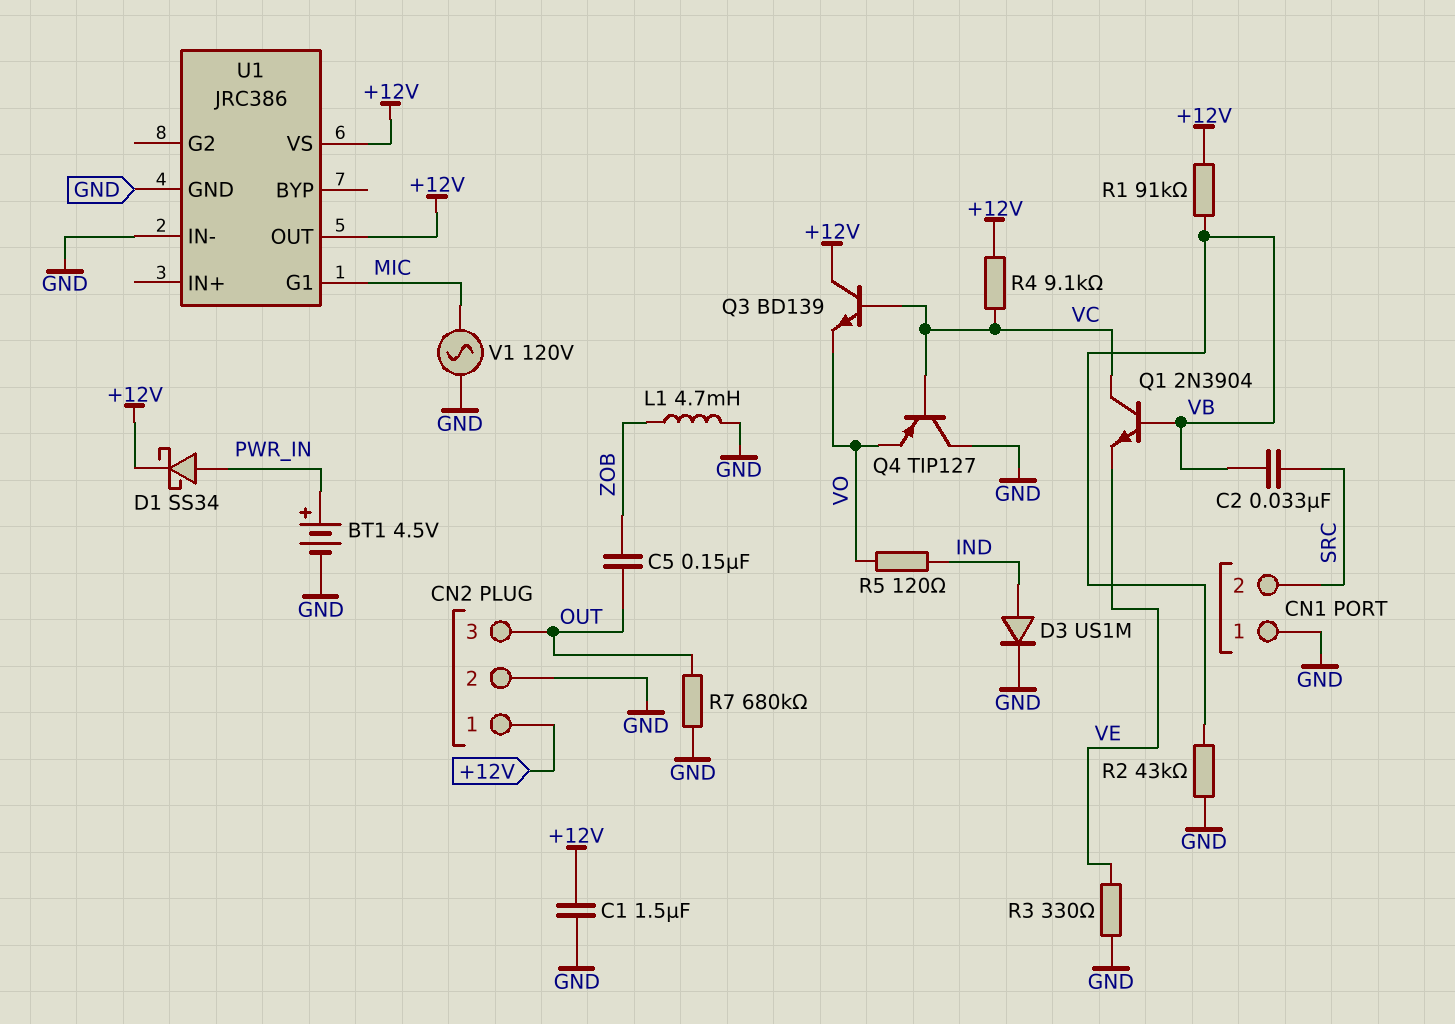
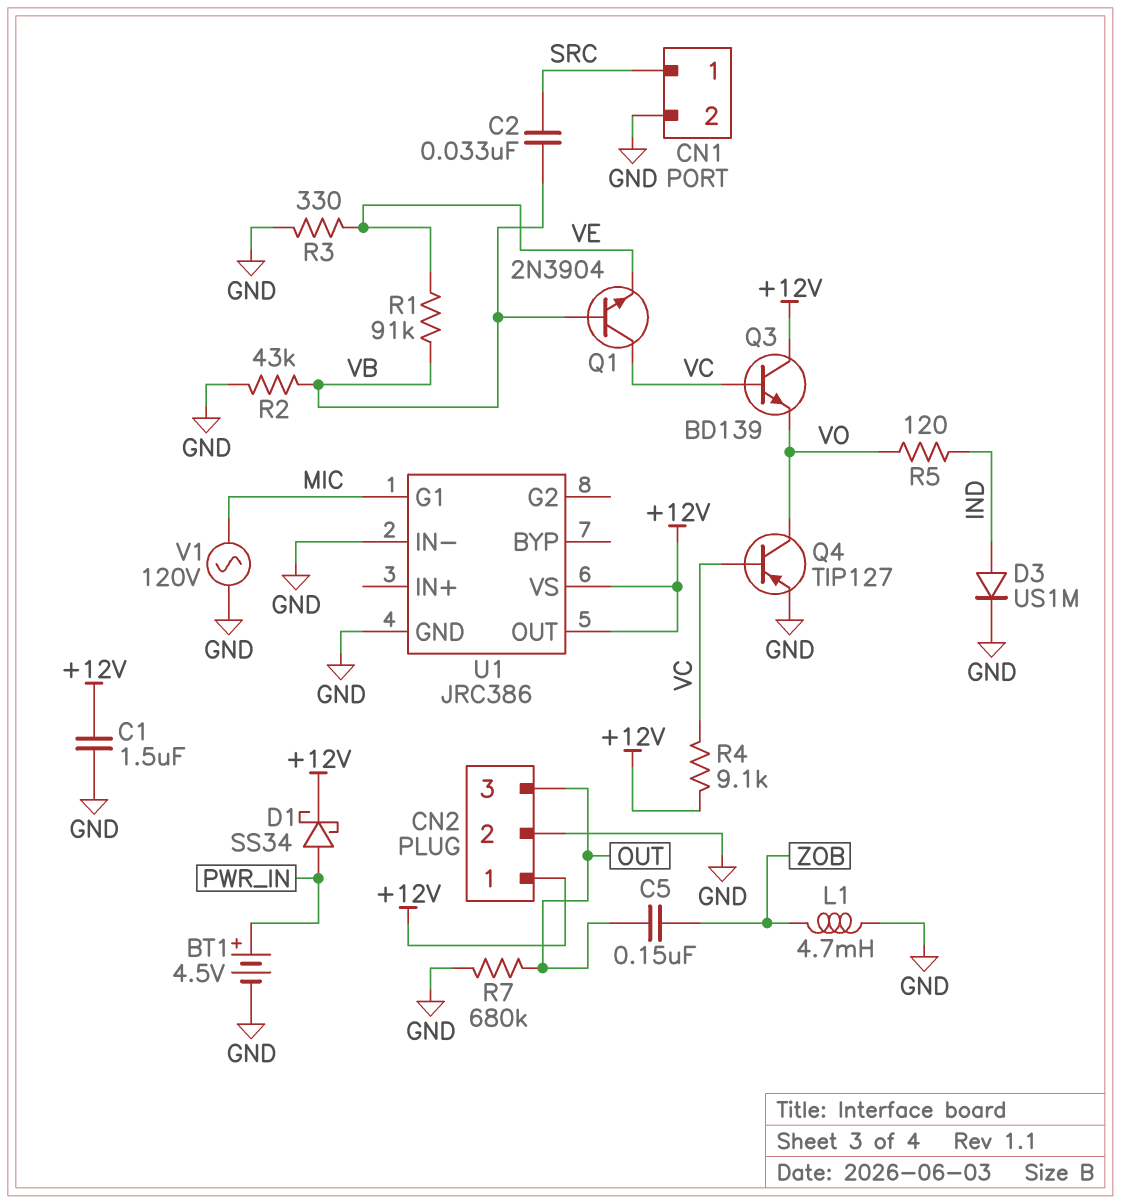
CN1 pin 1: GND -> SRC
CN1 pin 2: SRC -> GND
Q4: PNP TIP127 (B VC, C GND, E VO) -> PNP TIP127 (B VC, C VO, E GND)
R1: 91k (+12V, VB) -> 91k (VB, VE)

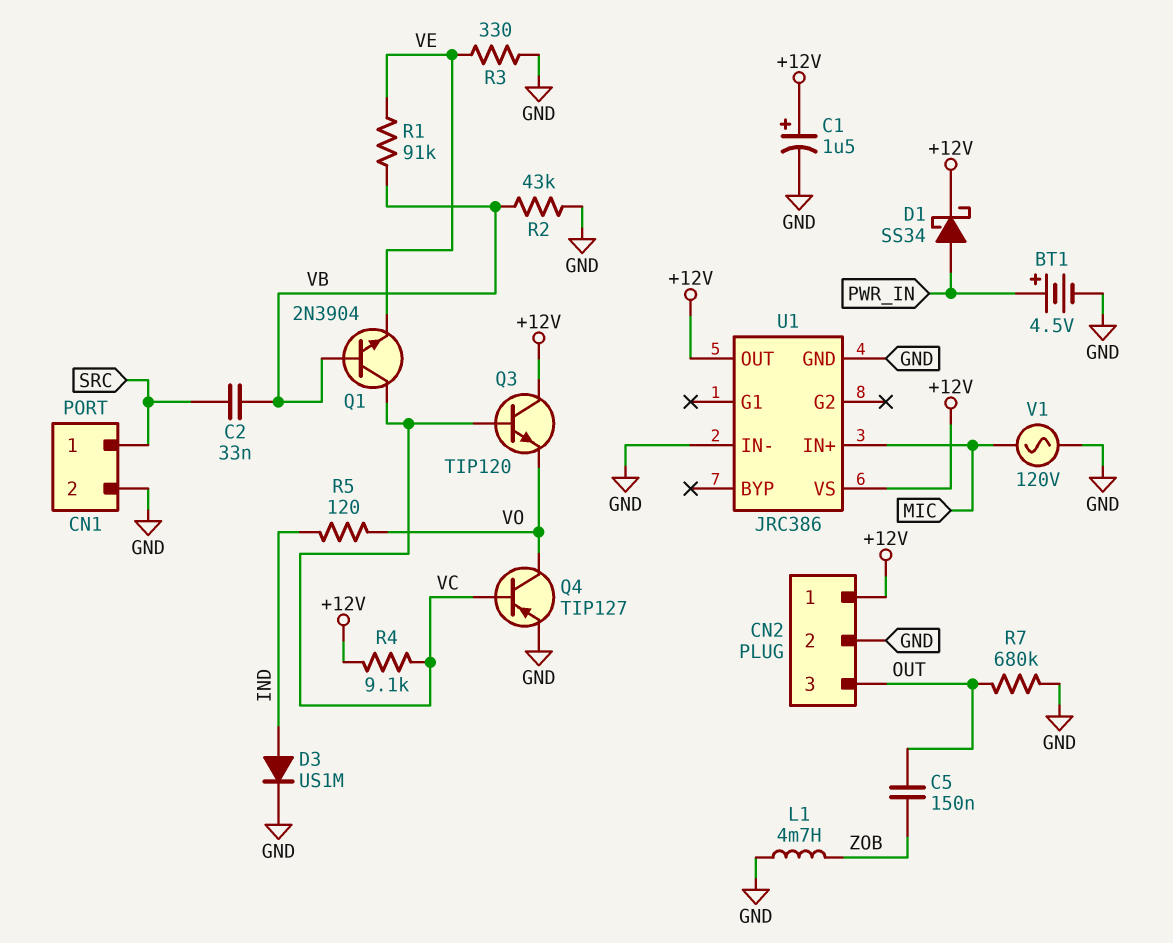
C1: 1.5uF (+12V, GND) -> 1.5uF (plus +12V, minus GND)
Q3: NPN BD139 (B VC, C +12V, E VO) -> NPN TIP120 (B VC, C +12V, E VO)
U1 pin G1: MIC -> none
U1 pin IN+: none -> MIC

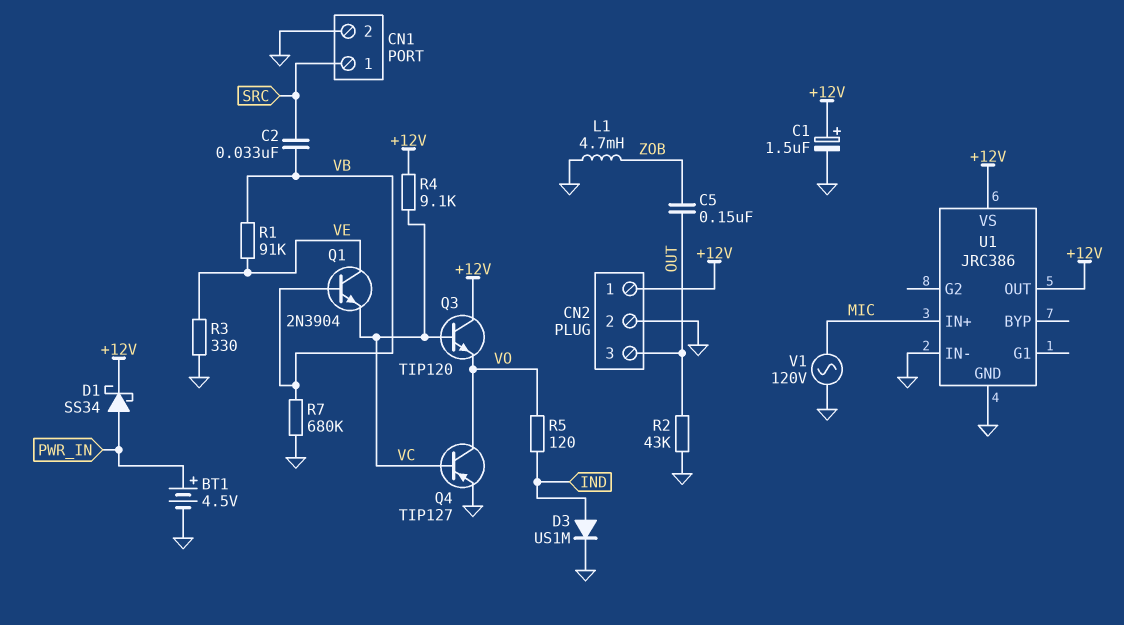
Q1: NPN 2N3904 (B VB, C VC, E VE) -> NPN 2N3904 (B VB, C VE, E VC)
R2: 43k (GND, VB) -> 43k (GND, OUT)
R7: 680k (GND, OUT) -> 680k (GND, VB)

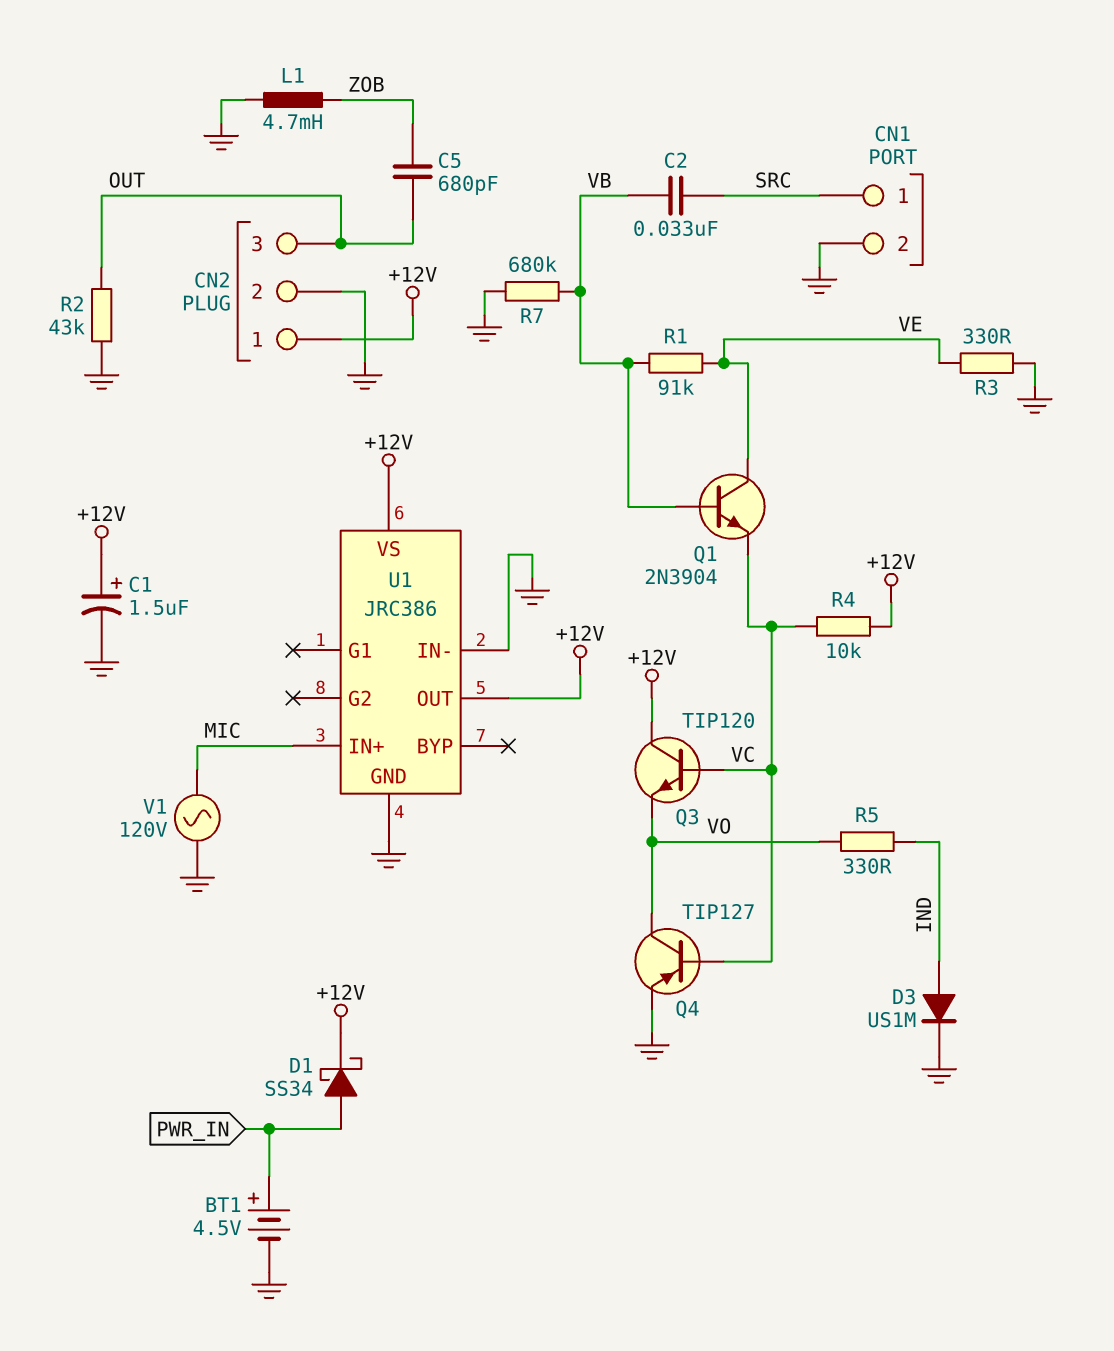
C5: 150nF (OUT, ZOB) -> 680pF (OUT, ZOB)
R4: 9.1k (+12V, VC) -> 10k (+12V, VC)
R5: 120 (IND, VO) -> 330 (IND, VO)

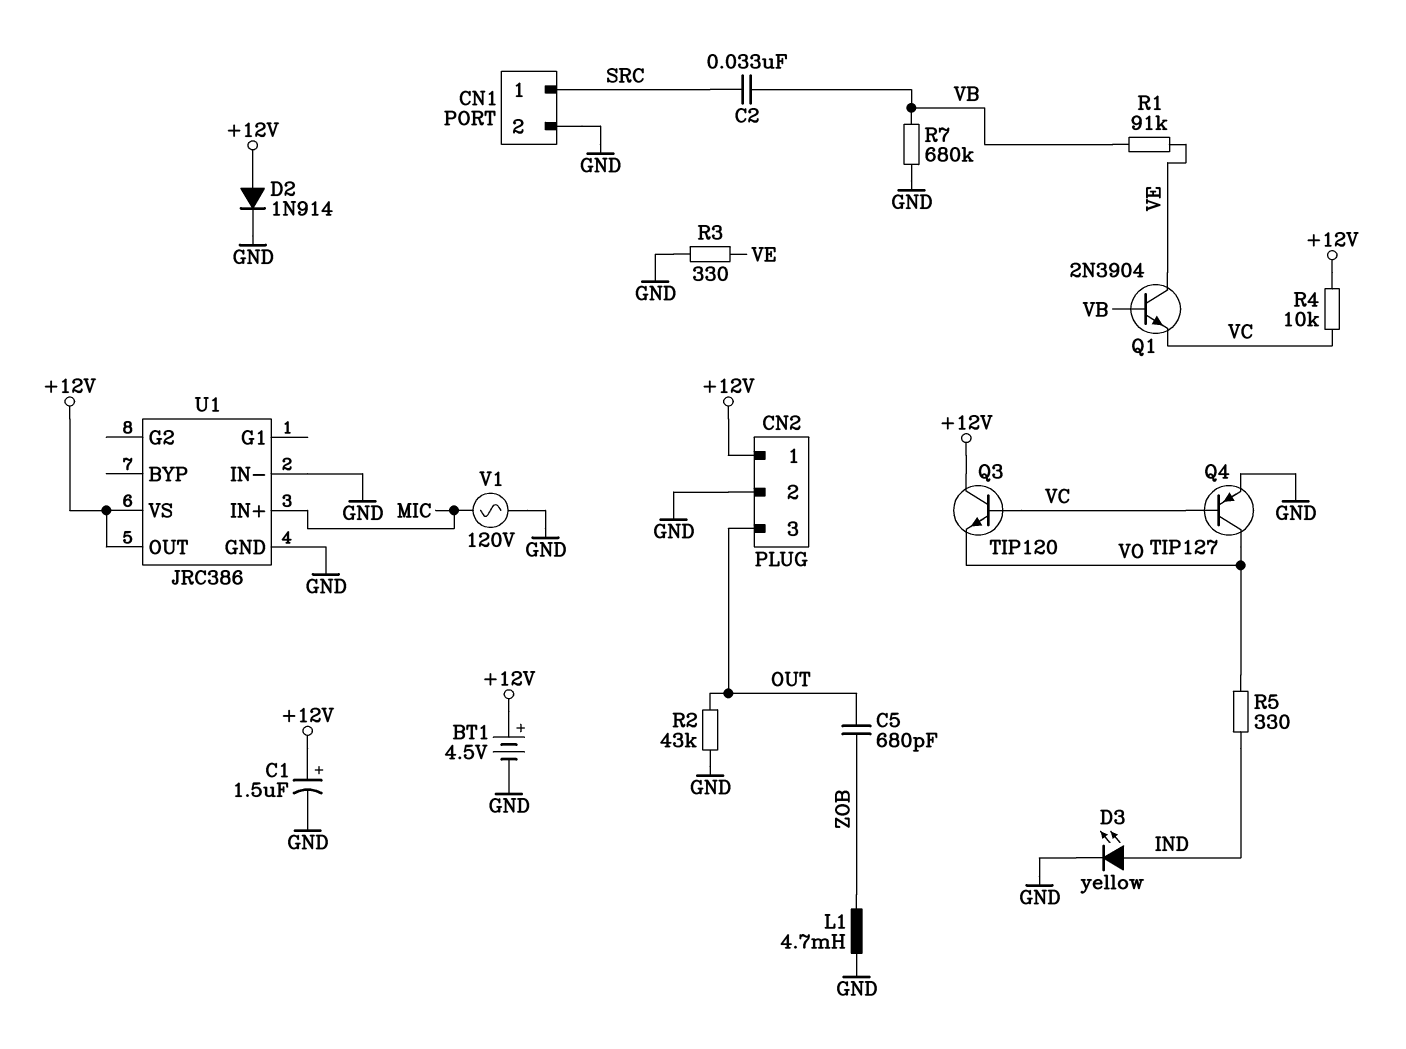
BT1: 4.5V (plus PWR_IN, minus GND) -> 4.5V (plus +12V, minus GND)
D1: schottky SS34 (A PWR_IN, K +12V) -> none
D2: none -> diode 1N914 (A +12V, K GND)
D3: diode US1M (A IND, K GND) -> LED yellow (A IND, K GND)

